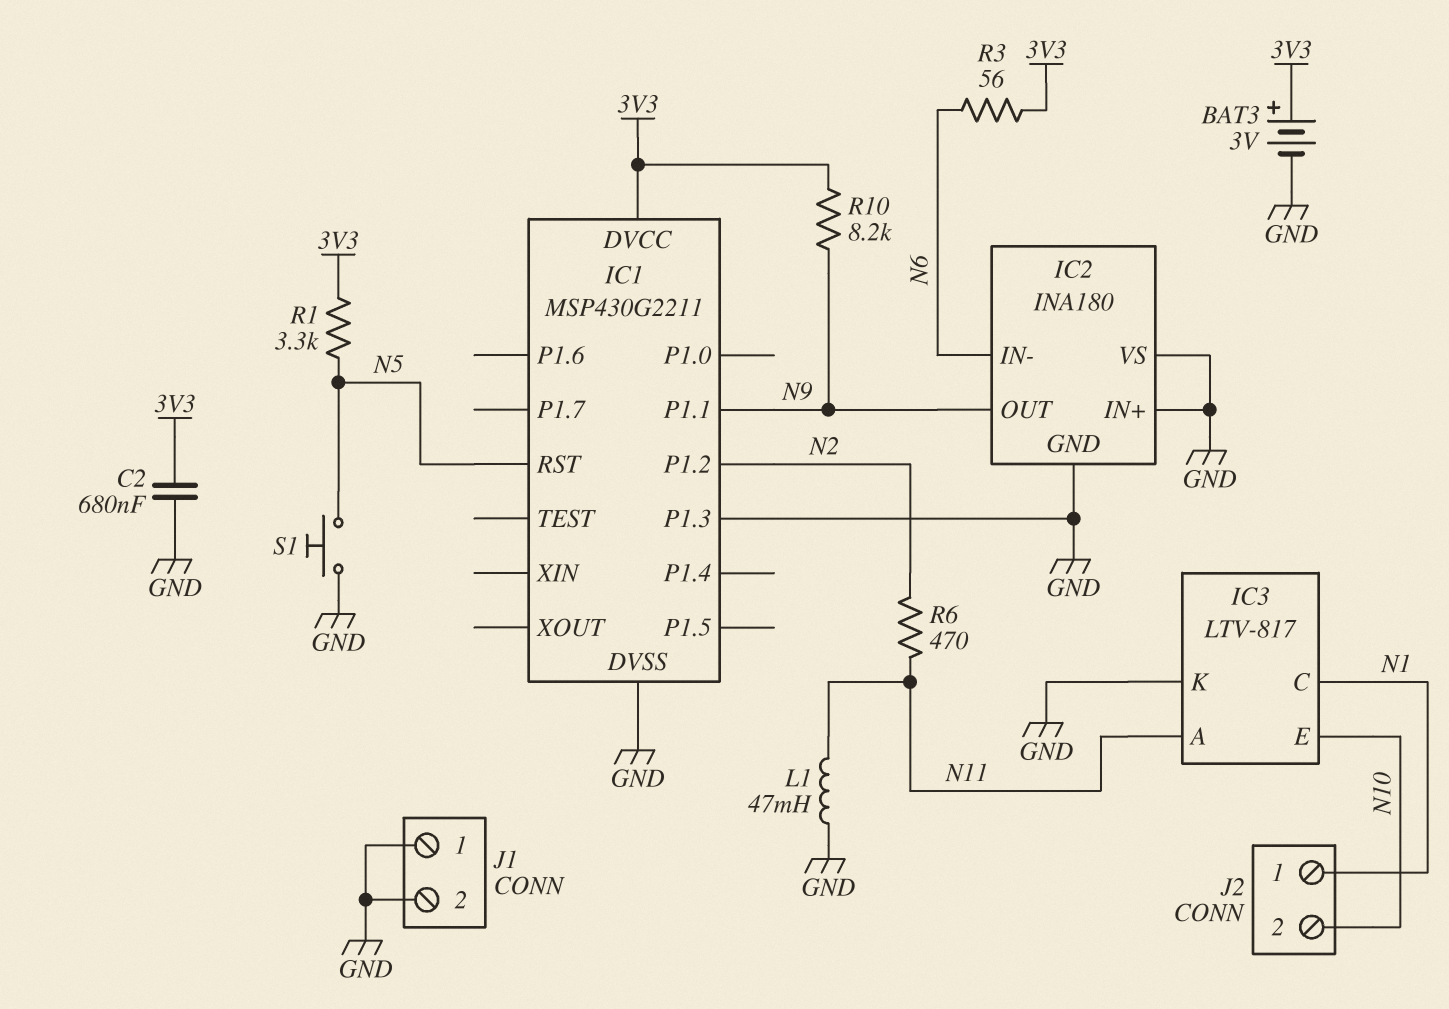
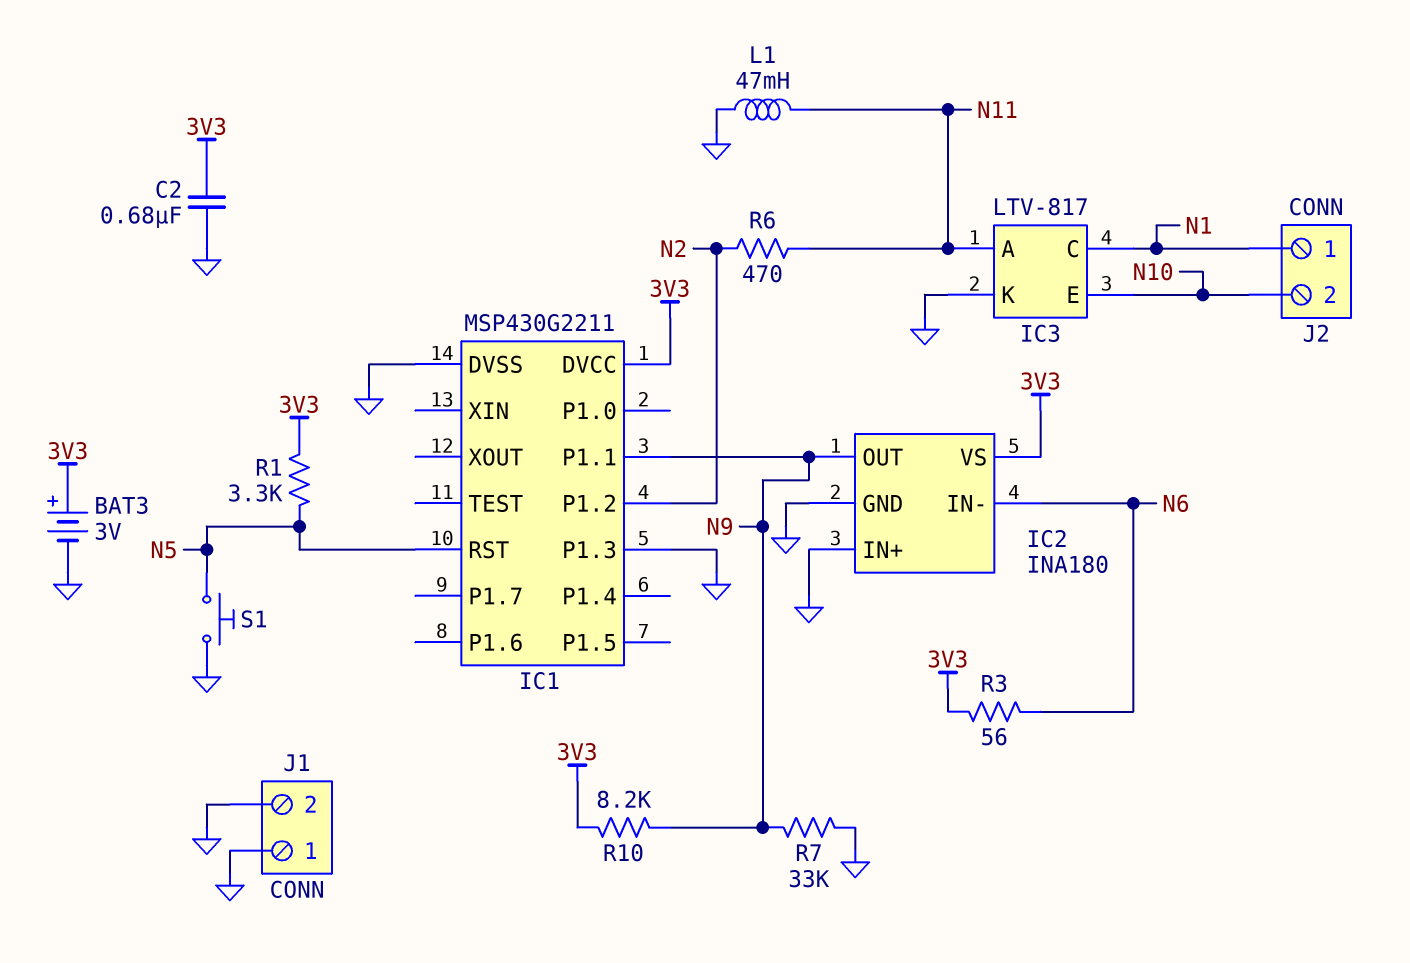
IC2 pin VS: GND -> 3V3
R7: none -> 33k (GND, N9)

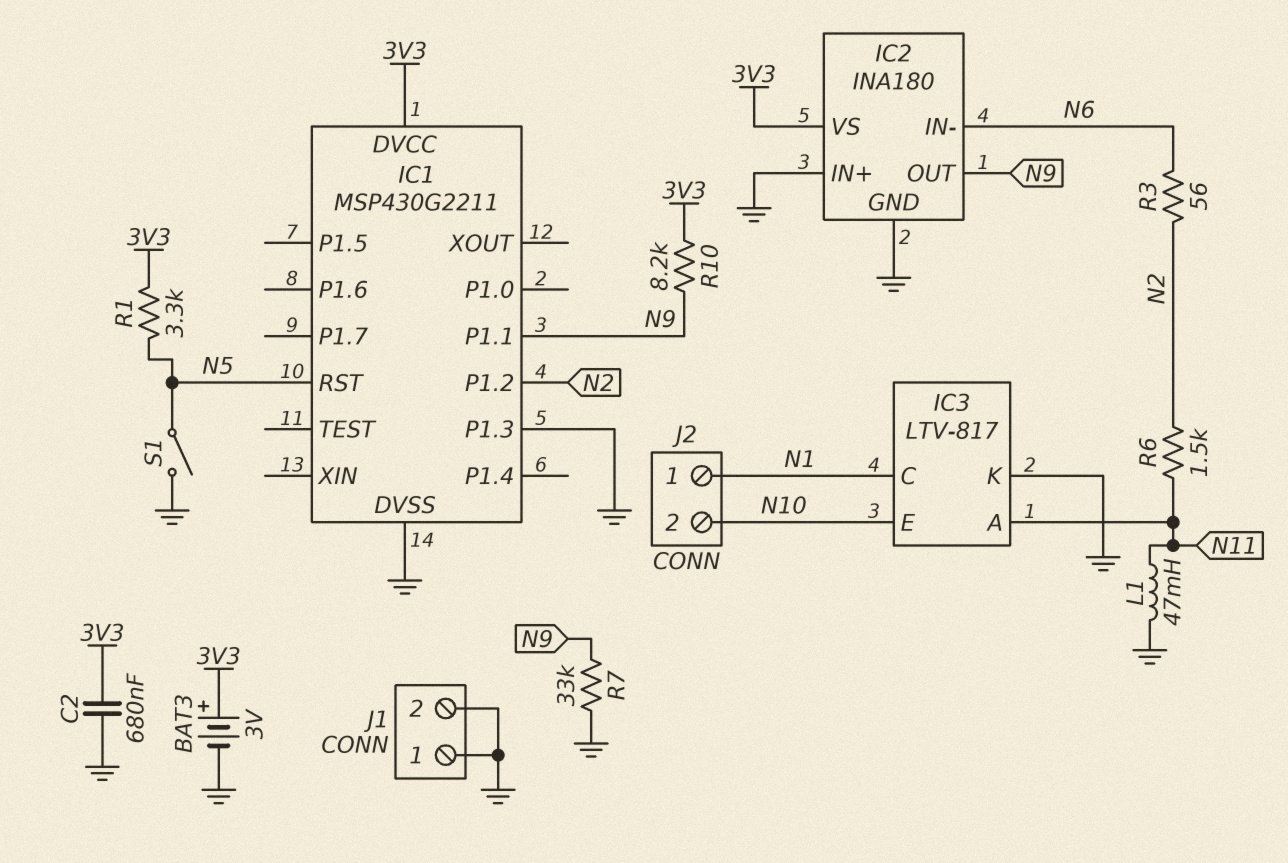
R3: 56 (3V3, N6) -> 56 (N2, N6)
R6: 470 (N2, N11) -> 1.5k (N2, N11)
S1: button (GND, N5) -> switch (GND, N5)

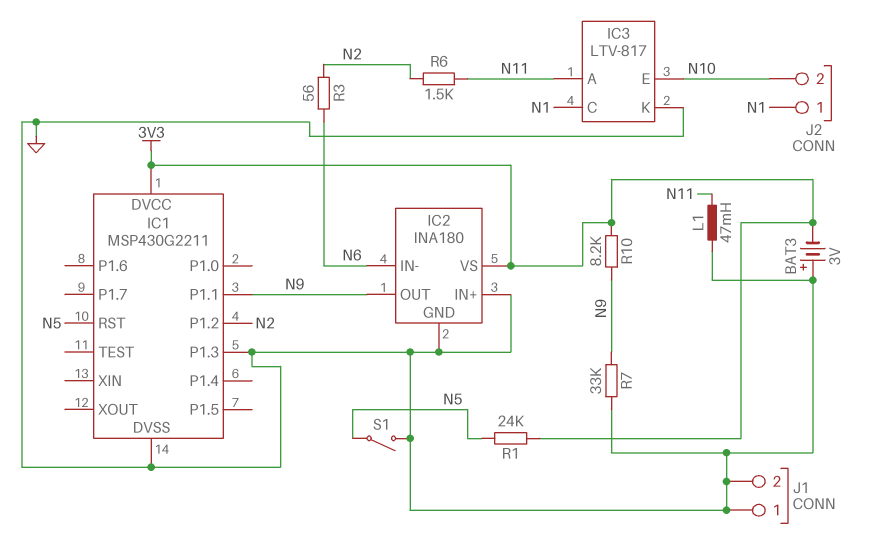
BAT3: 3V (plus 3V3, minus GND) -> 3V (plus GND, minus 3V3)
C2: 680nF (3V3, GND) -> none
R1: 3.3k (3V3, N5) -> 24k (3V3, N5)

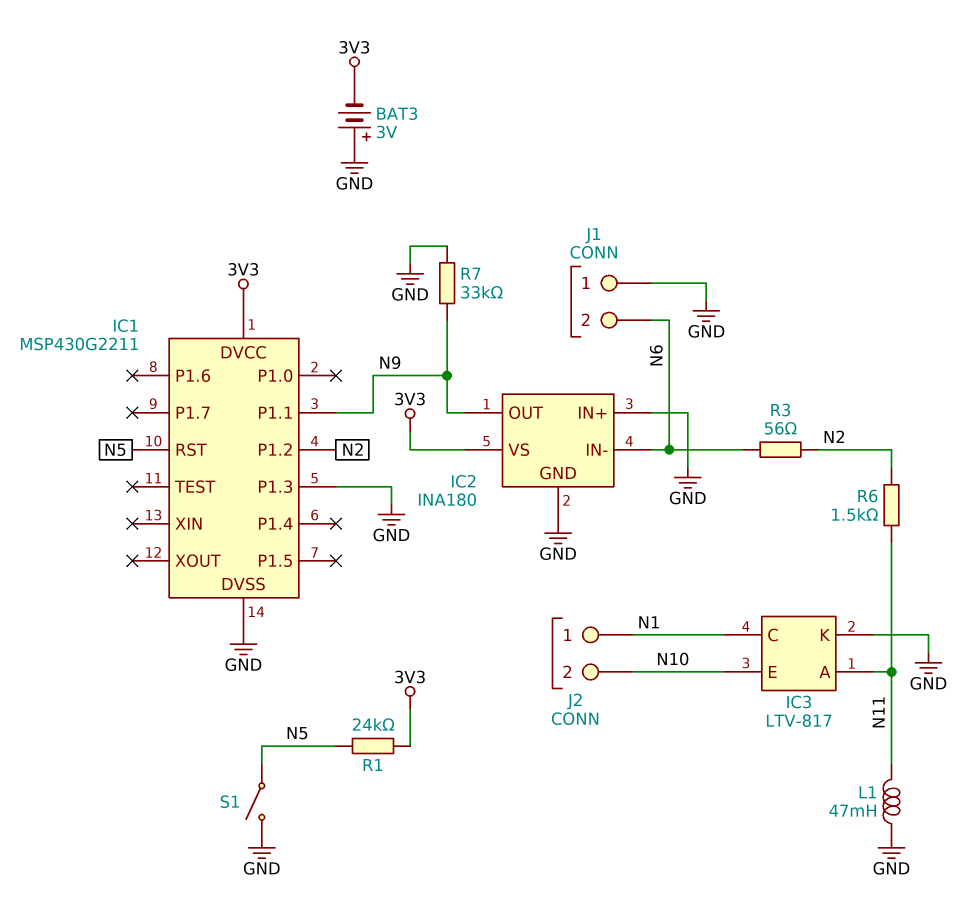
J1 pin 2: GND -> N6
R10: 8.2k (3V3, N9) -> none

